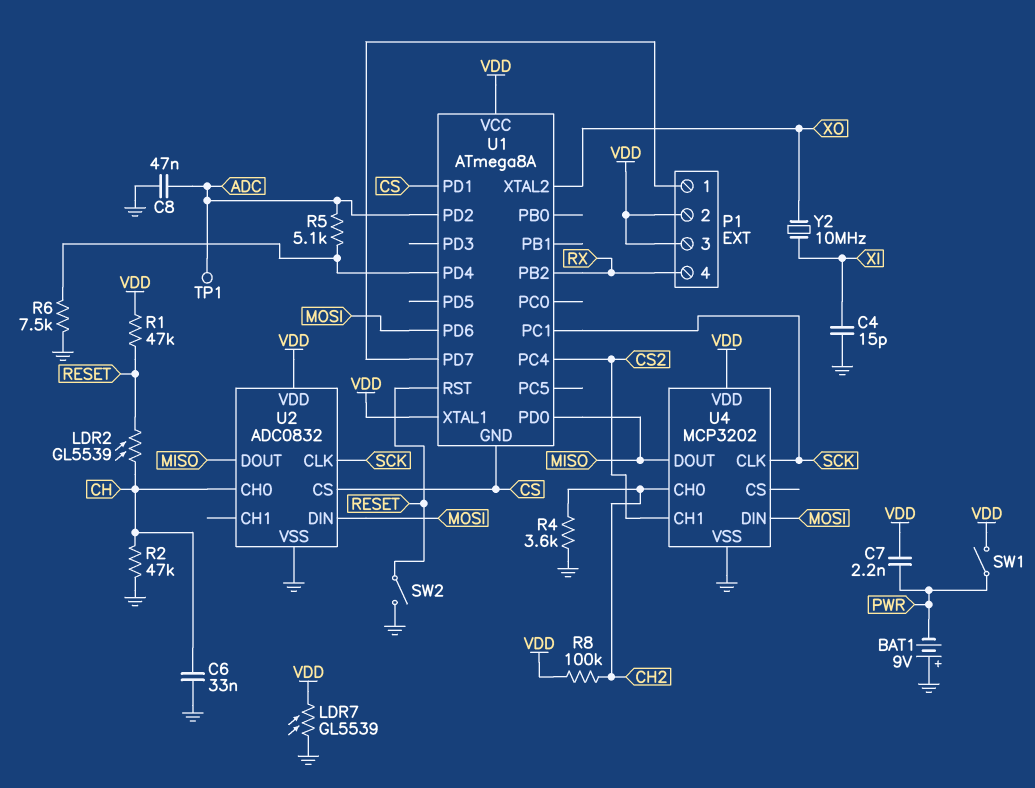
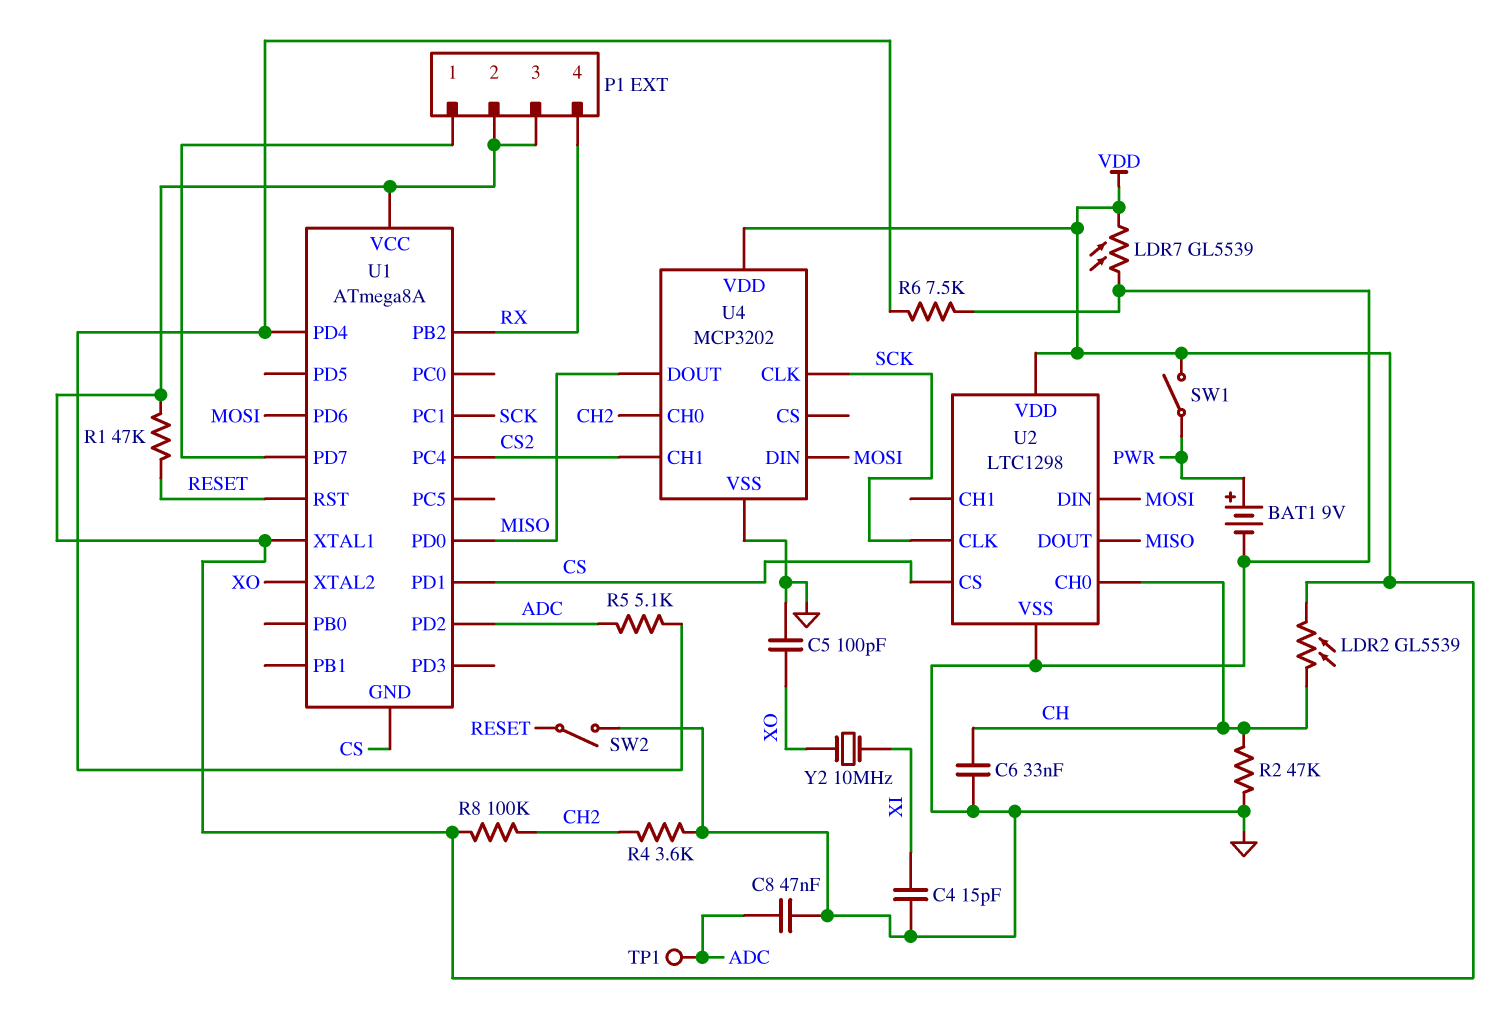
BAT1: 9V (plus GND, minus PWR) -> 9V (plus PWR, minus GND)
C5: none -> 100pF (GND, XO)
C7: 2.2nF (PWR, VDD) -> none
LDR2: GL5539 (CH, RESET) -> GL5539 (CH, VDD)
U2: ADC0832 -> LTC1298

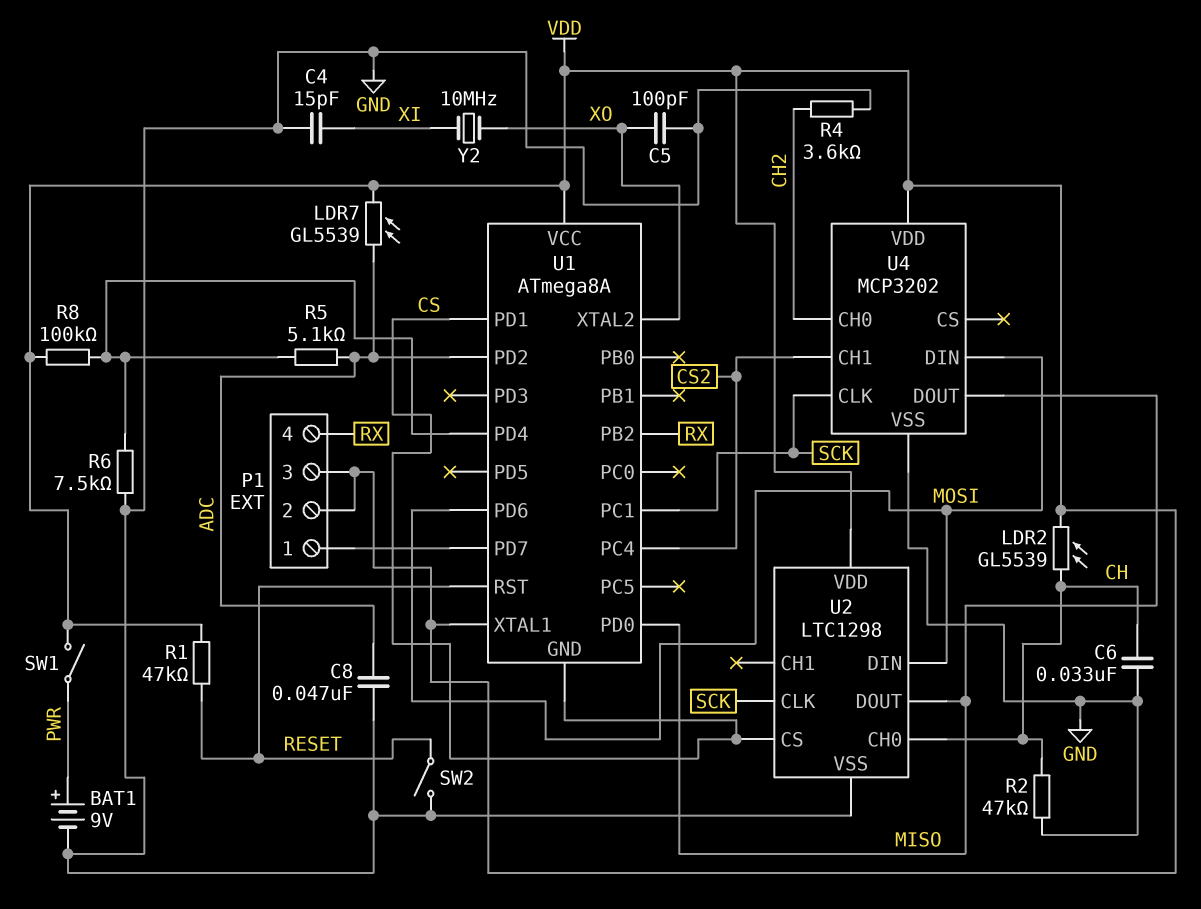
LDR7: GL5539 (GND, VDD) -> GL5539 (ADC, VDD)
R8: 100k (CH2, VDD) -> 100k (U1/PD4, VDD)
TP1: test point (ADC) -> none

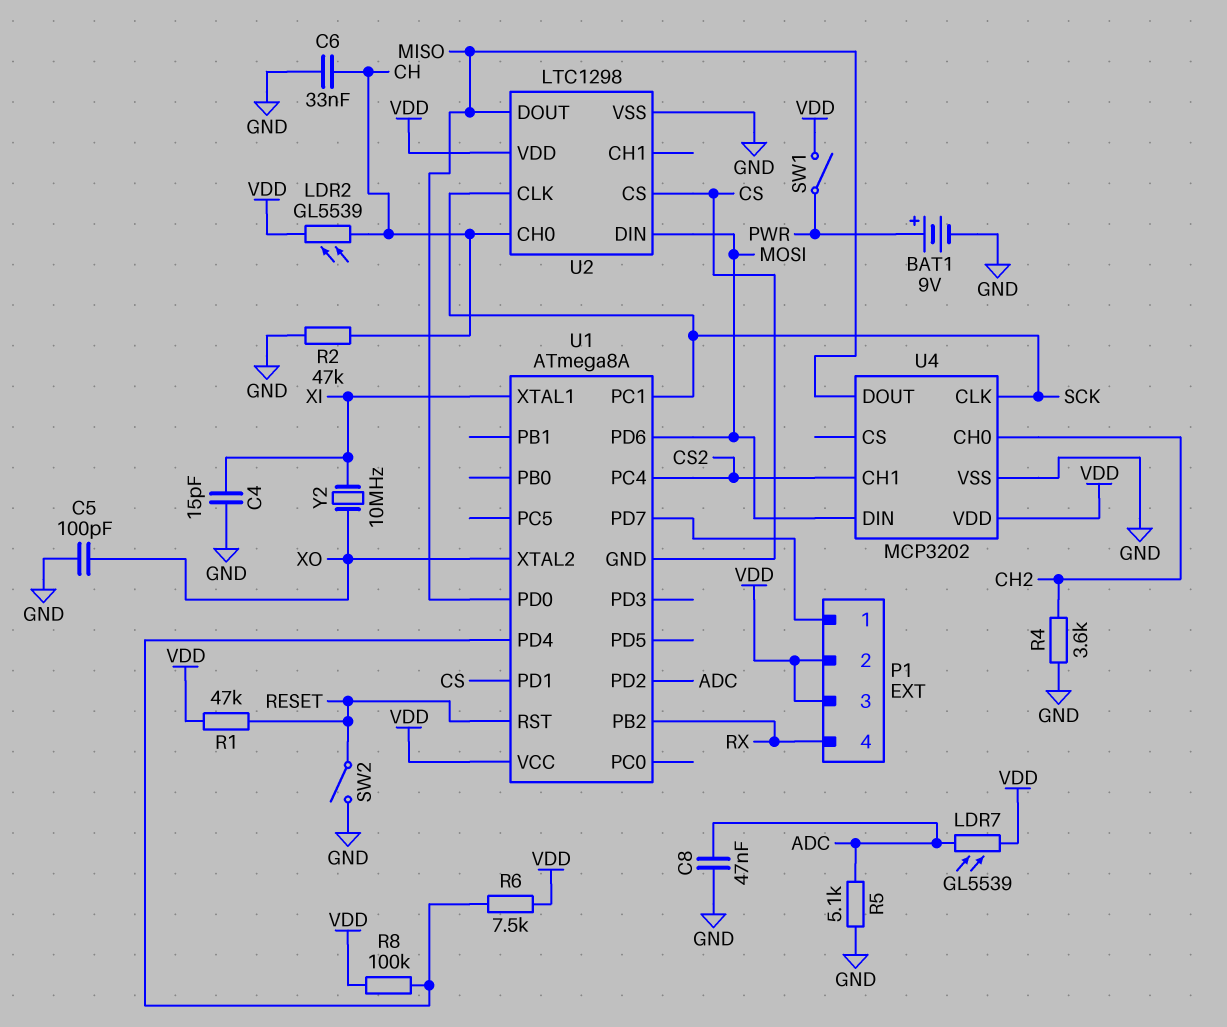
R5: 5.1k (ADC, U1/PD4) -> 5.1k (ADC, GND)
R6: 7.5k (GND, U1/PD4) -> 7.5k (U1/PD4, VDD)
U1 pin XTAL1: VDD -> XI

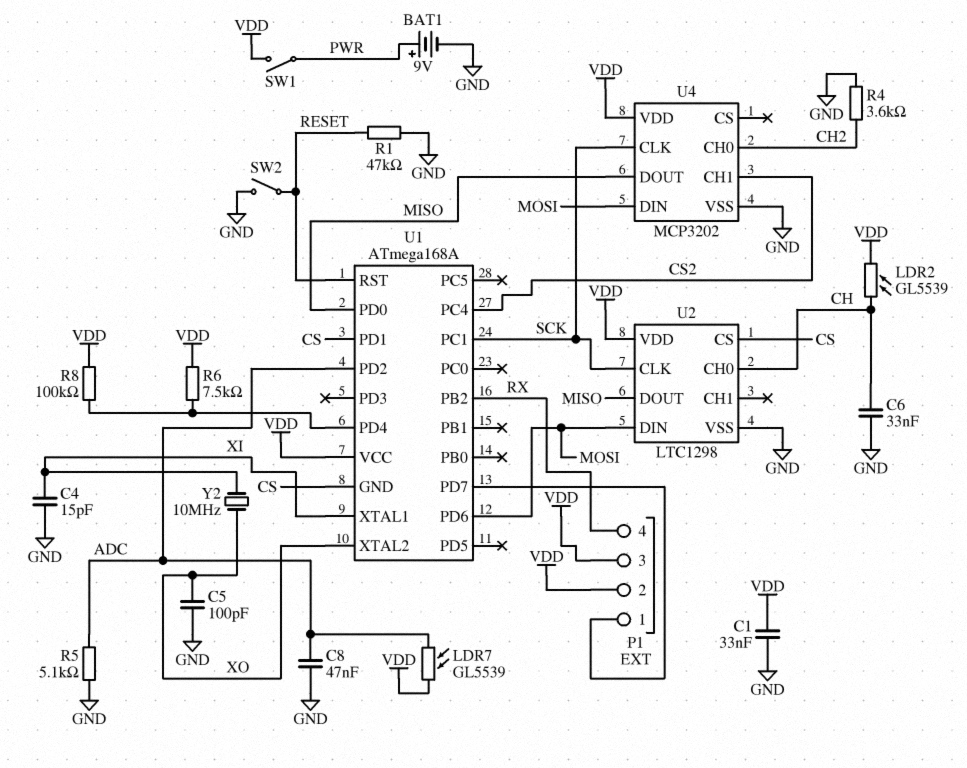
C1: none -> 33nF (GND, VDD)
R1: 47k (RESET, VDD) -> 47k (GND, RESET)
R2: 47k (CH, GND) -> none
U1: ATmega8A -> ATmega168A

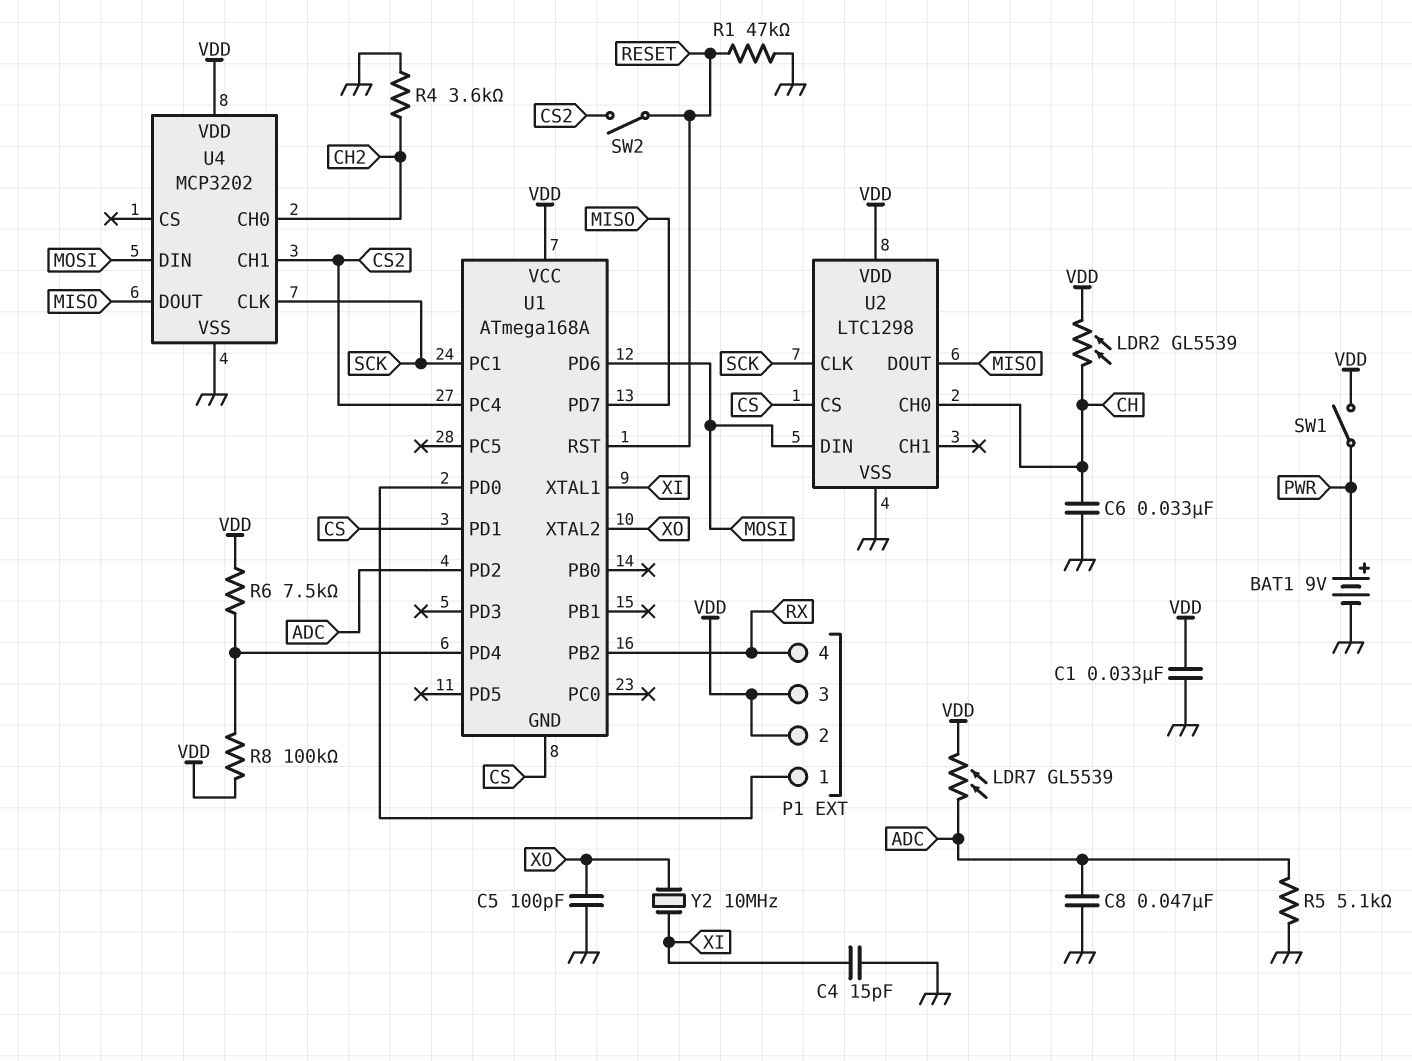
SW2: switch (GND, RESET) -> switch (CS2, RESET)
U1 pin PD0: MISO -> P1/1
U1 pin PD7: P1/1 -> MISO

